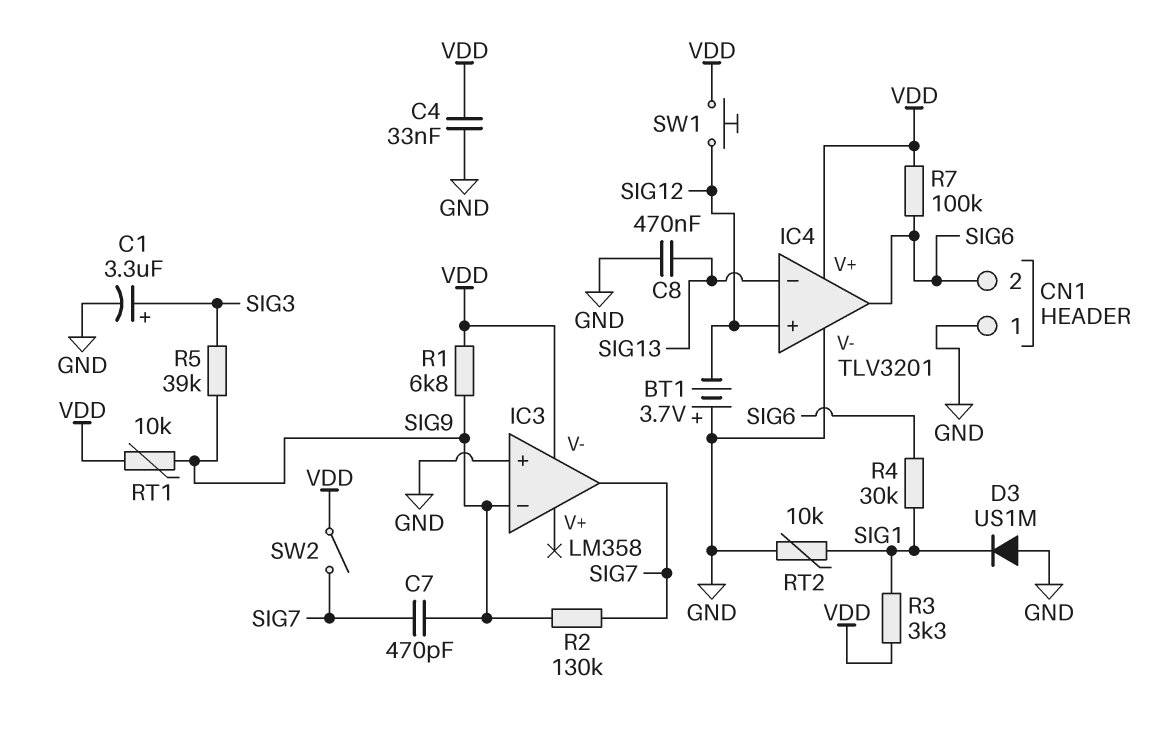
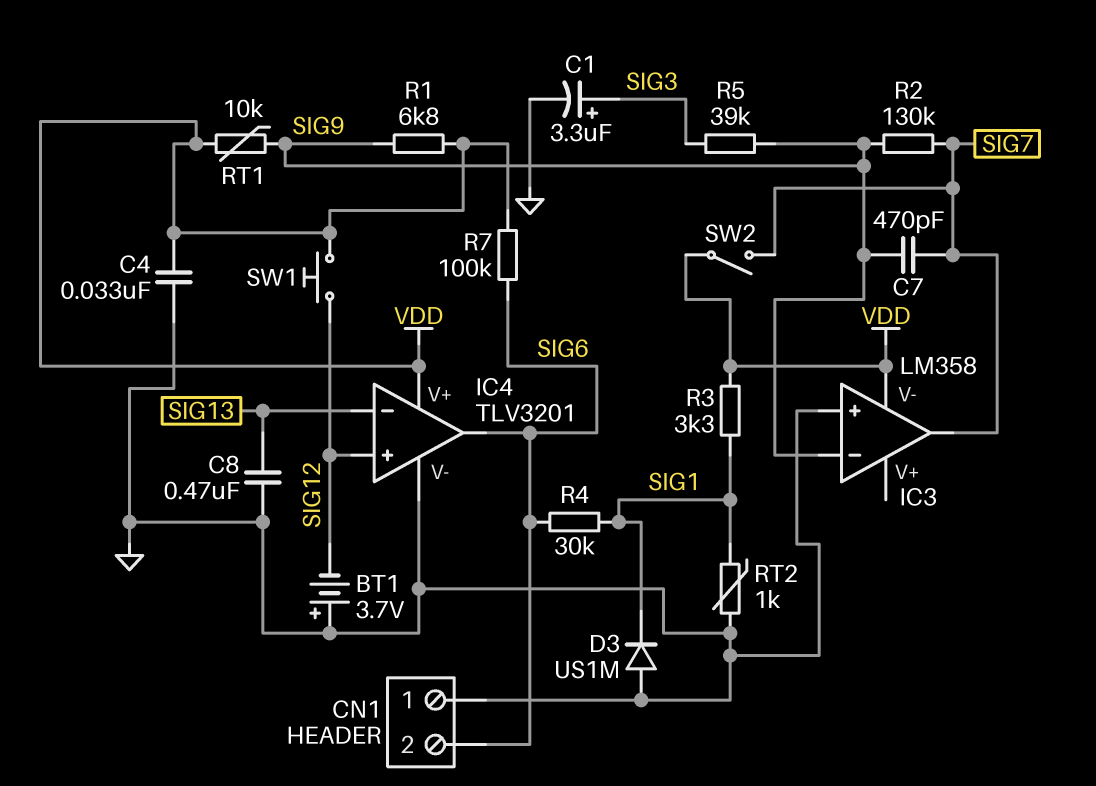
RT2: 10k (GND, SIG1) -> 1k (GND, SIG1)

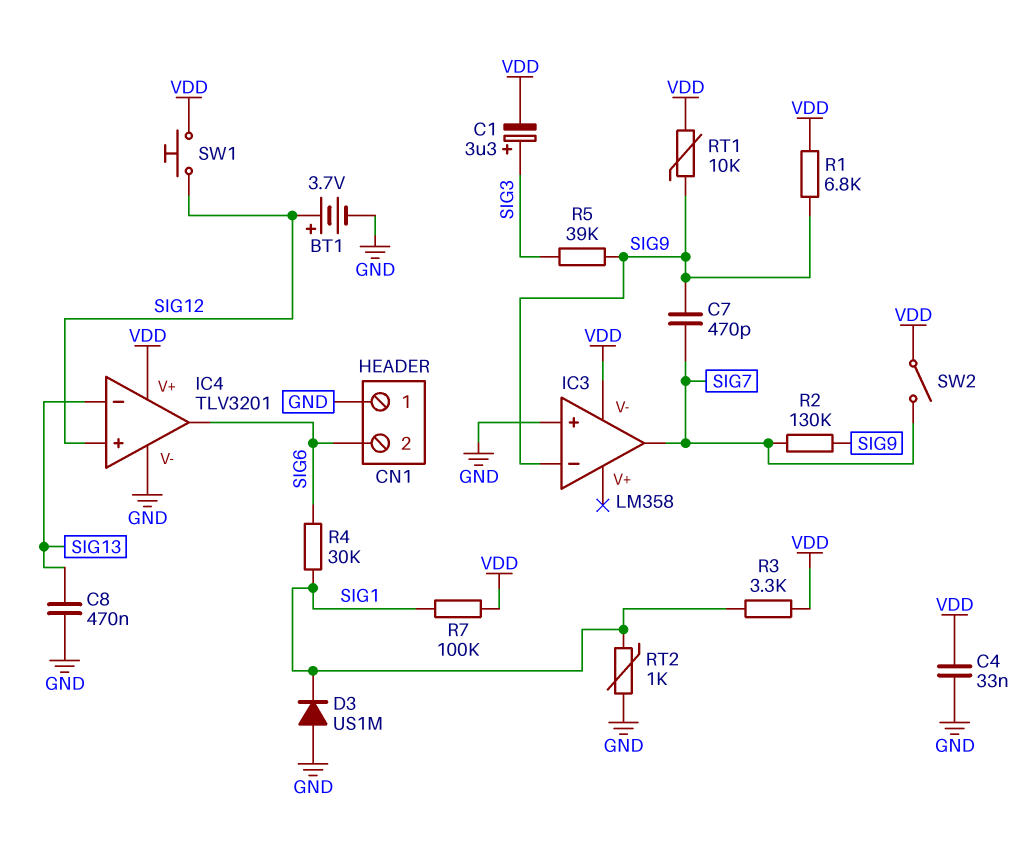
BT1: 3.7V (plus GND, minus SIG12) -> 3.7V (plus SIG12, minus GND)
C1: 3.3uF (plus SIG3, minus GND) -> 3.3uF (plus SIG3, minus VDD)
R7: 100k (SIG6, VDD) -> 100k (SIG1, VDD)

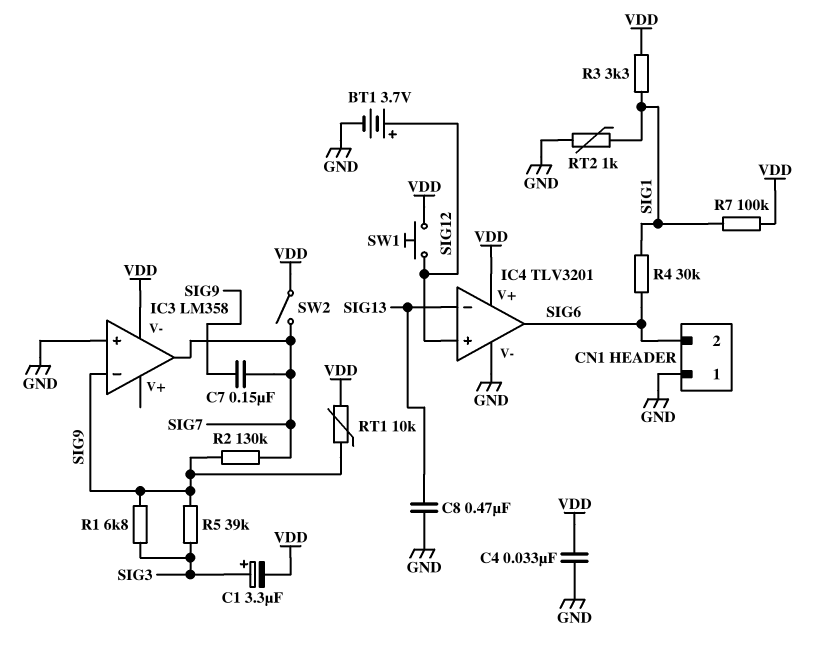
C7: 470pF (SIG7, SIG9) -> 150nF (SIG7, SIG9)
D3: diode US1M (A GND, K SIG1) -> none
R1: 6.8k (SIG9, VDD) -> 6.8k (SIG3, SIG9)

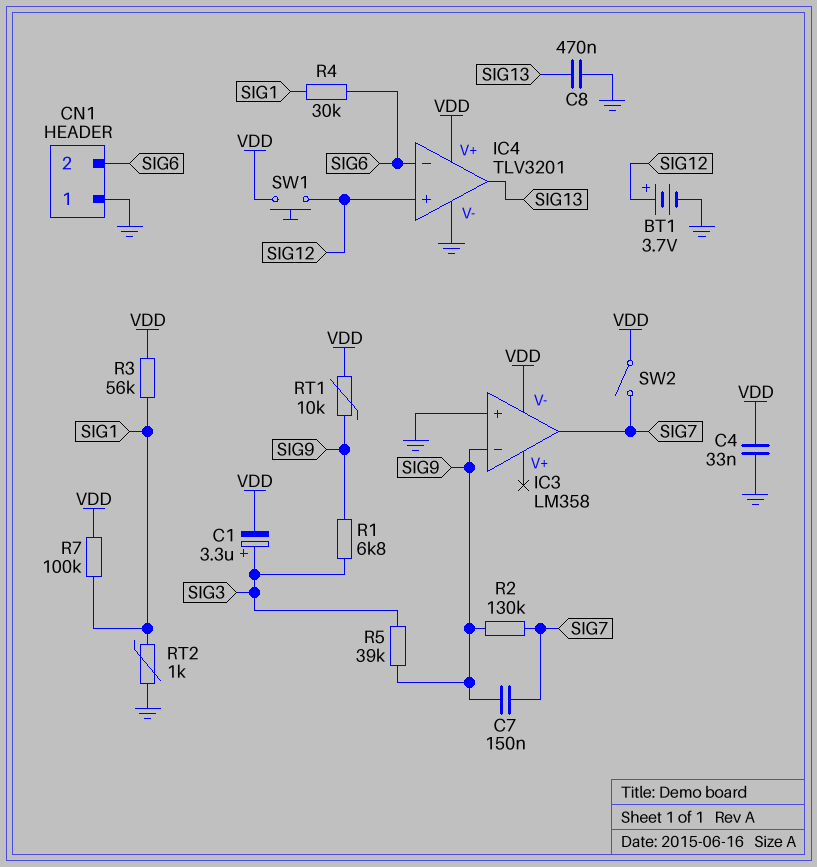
IC4 pin in-: SIG13 -> SIG6
IC4 pin out: SIG6 -> SIG13
R3: 3.3k (SIG1, VDD) -> 56k (SIG1, VDD)

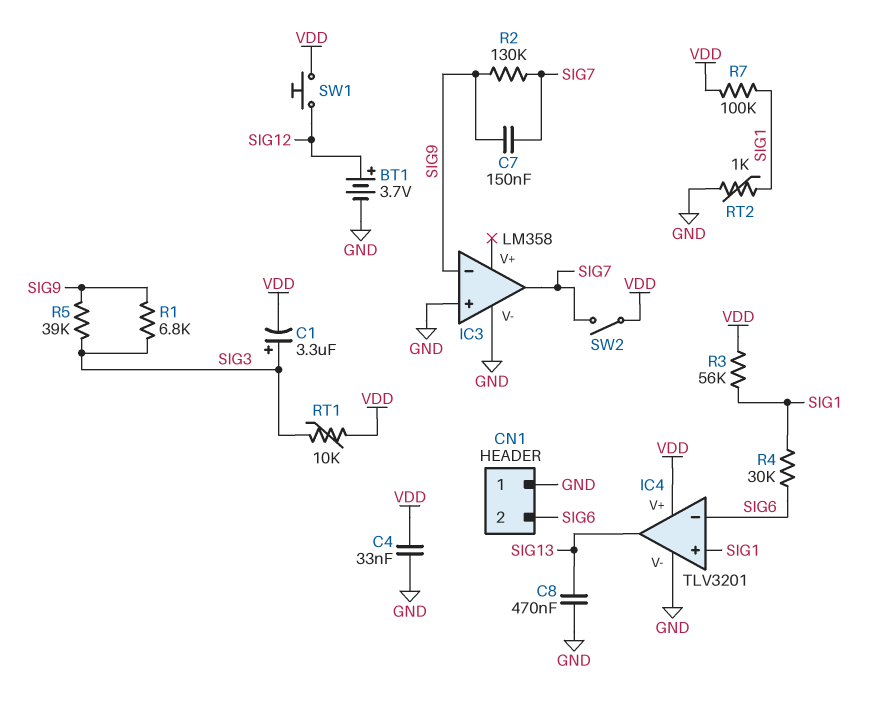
IC3 pin V-: VDD -> GND
IC4 pin in+: SIG12 -> SIG1
RT1: 10k (SIG9, VDD) -> 10k (SIG3, VDD)

